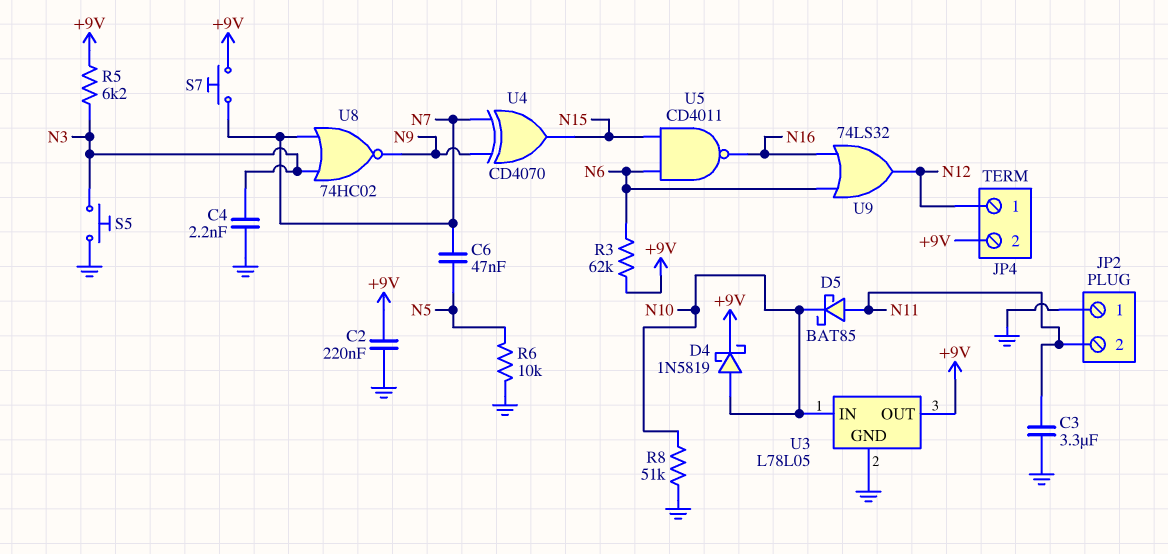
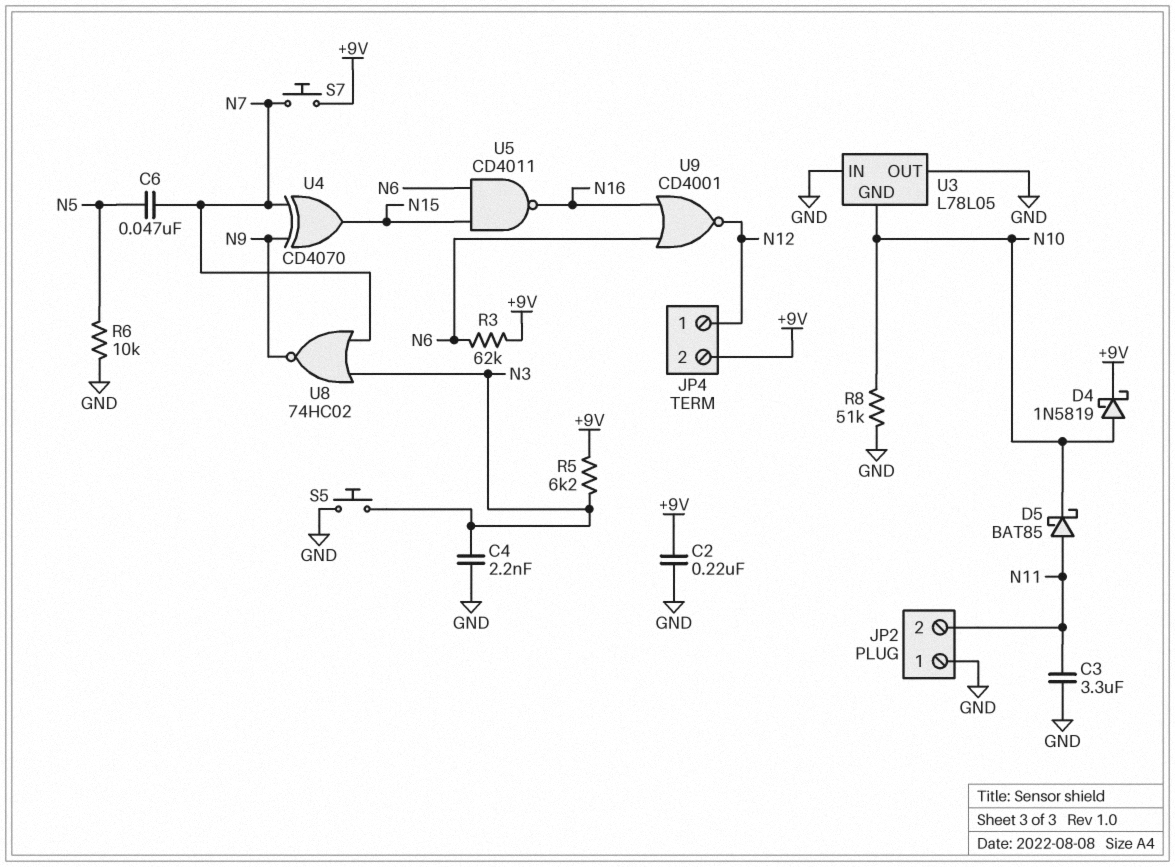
U3 pin GND: GND -> N10
U3 pin IN: N10 -> GND
U3 pin OUT: +9V -> GND
U9: OR 74LS32 (in N6, in N16, out N12) -> NOR CD4001 (in N6, in N16, out N12)

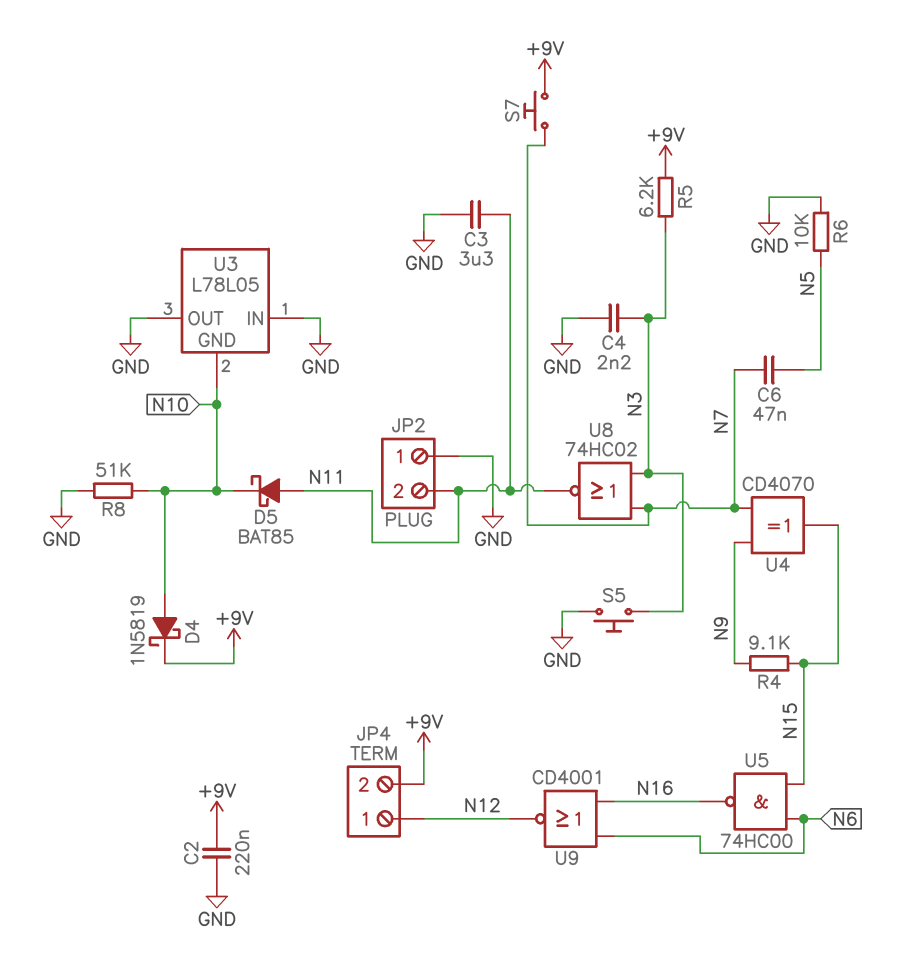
R3: 62k (+9V, N6) -> none
R4: none -> 9.1k (N9, N15)
U5: NAND CD4011 (in N6, in N15, out N16) -> NAND 74HC00 (in N6, in N15, out N16)
U8: NOR 74HC02 (in N3, in N7, out N9) -> NOR 74HC02 (in N3, in N7, out N11)

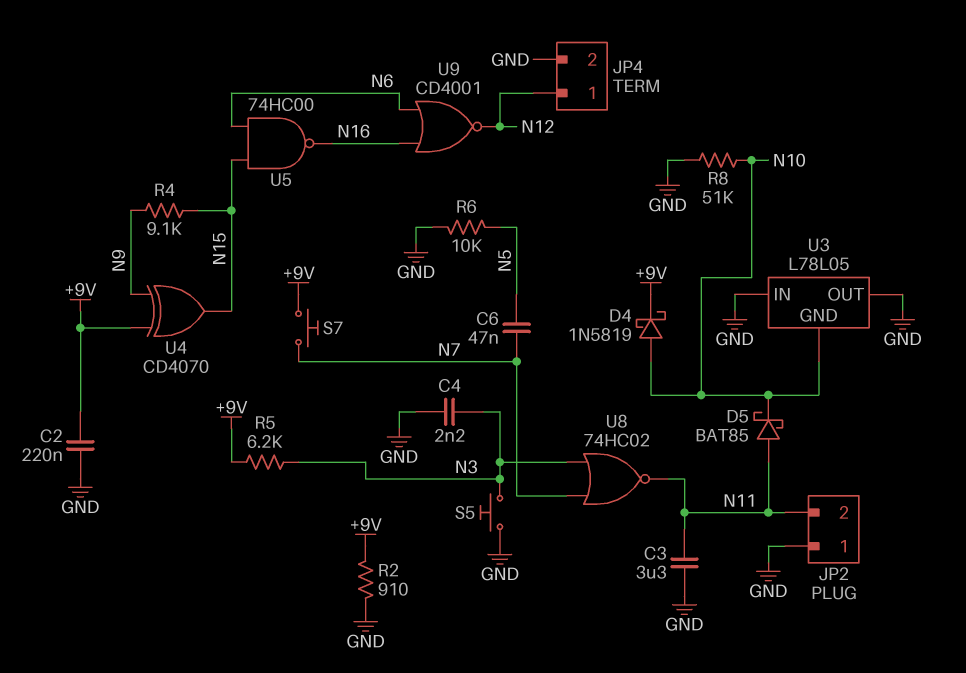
JP4 pin 2: +9V -> GND
R2: none -> 910 (+9V, GND)
U4: XOR CD4070 (in N7, in N9, out N15) -> XOR CD4070 (in +9V, in N9, out N15)

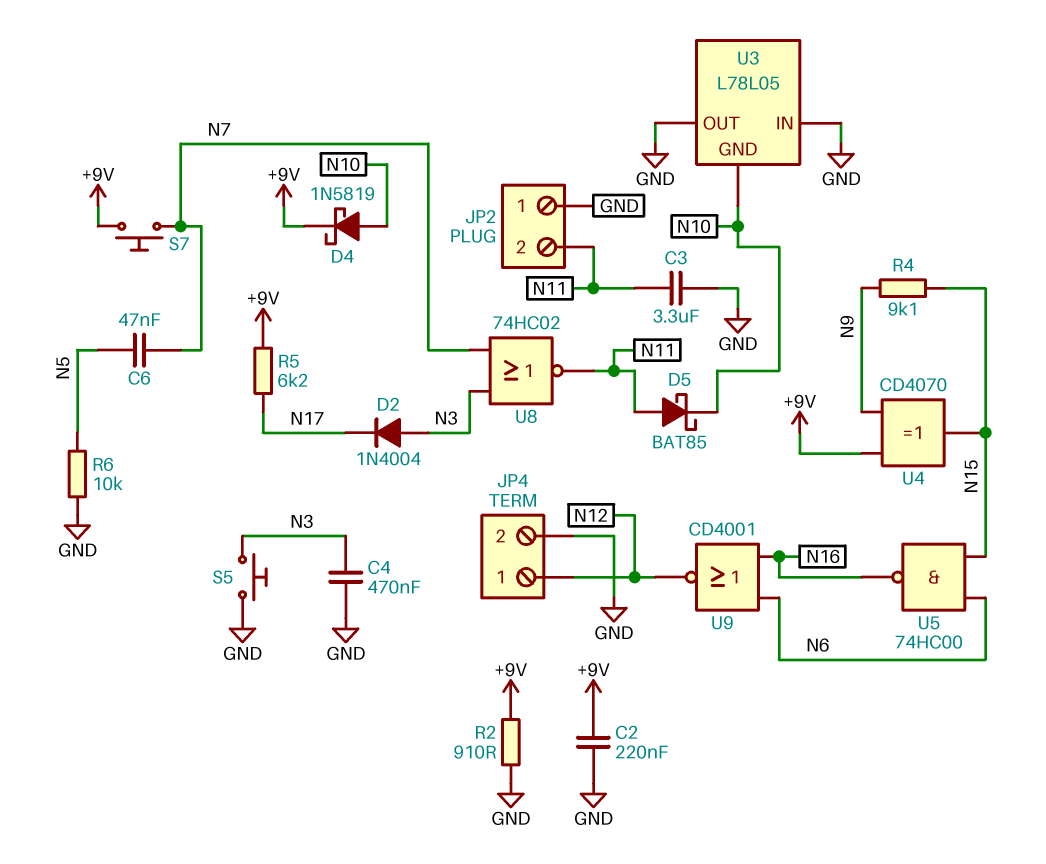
C4: 2.2nF (GND, N3) -> 470nF (GND, N3)
D2: none -> diode 1N4004 (A N3, K N17)
R5: 6.2k (+9V, N3) -> 6.2k (+9V, N17)
R8: 51k (GND, N10) -> none

